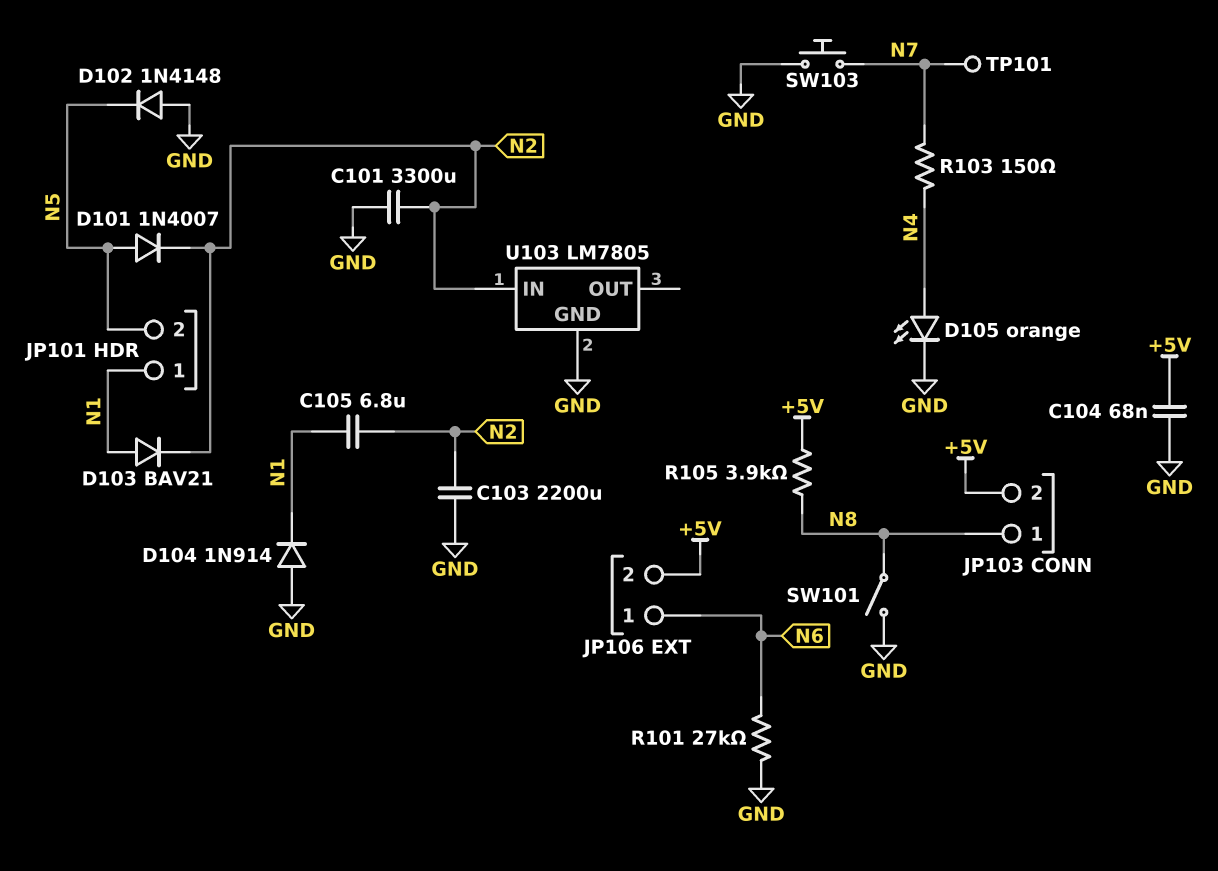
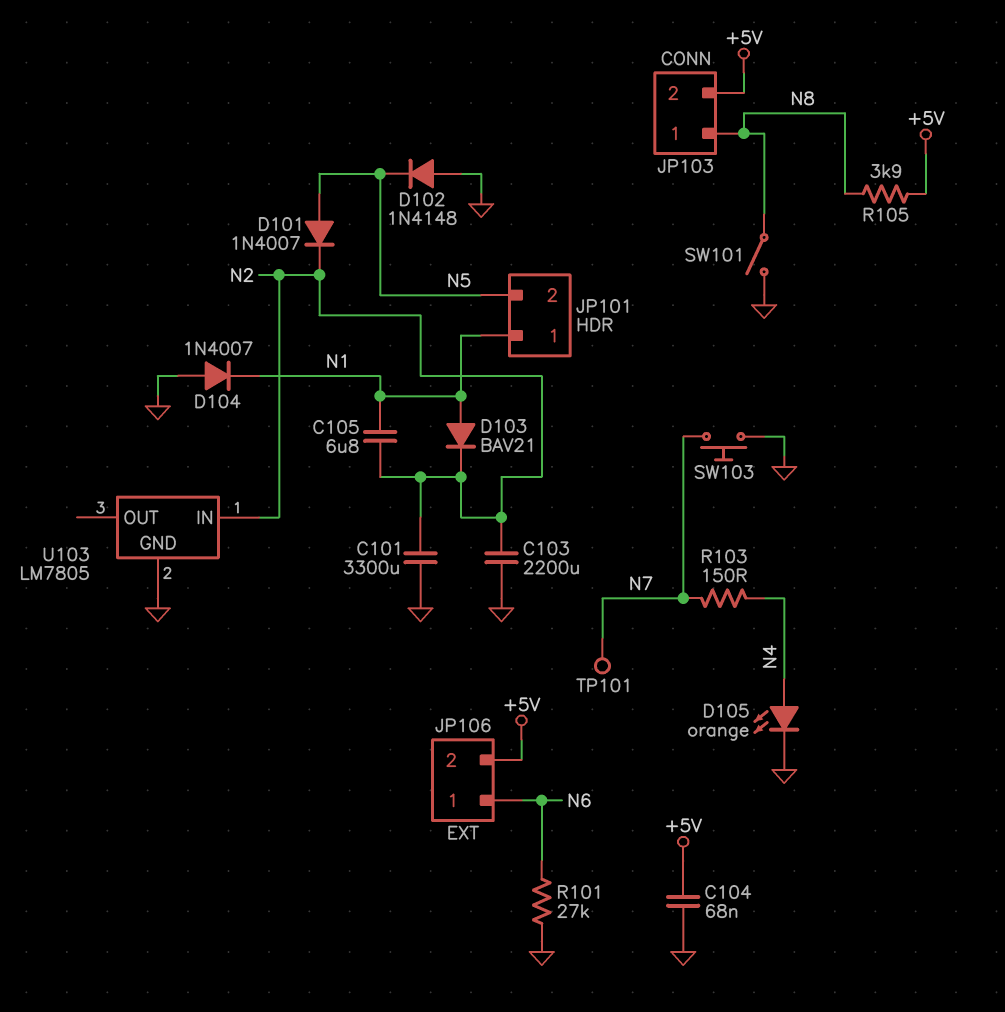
D104: diode 1N914 (A GND, K N1) -> diode 1N4007 (A GND, K N1)

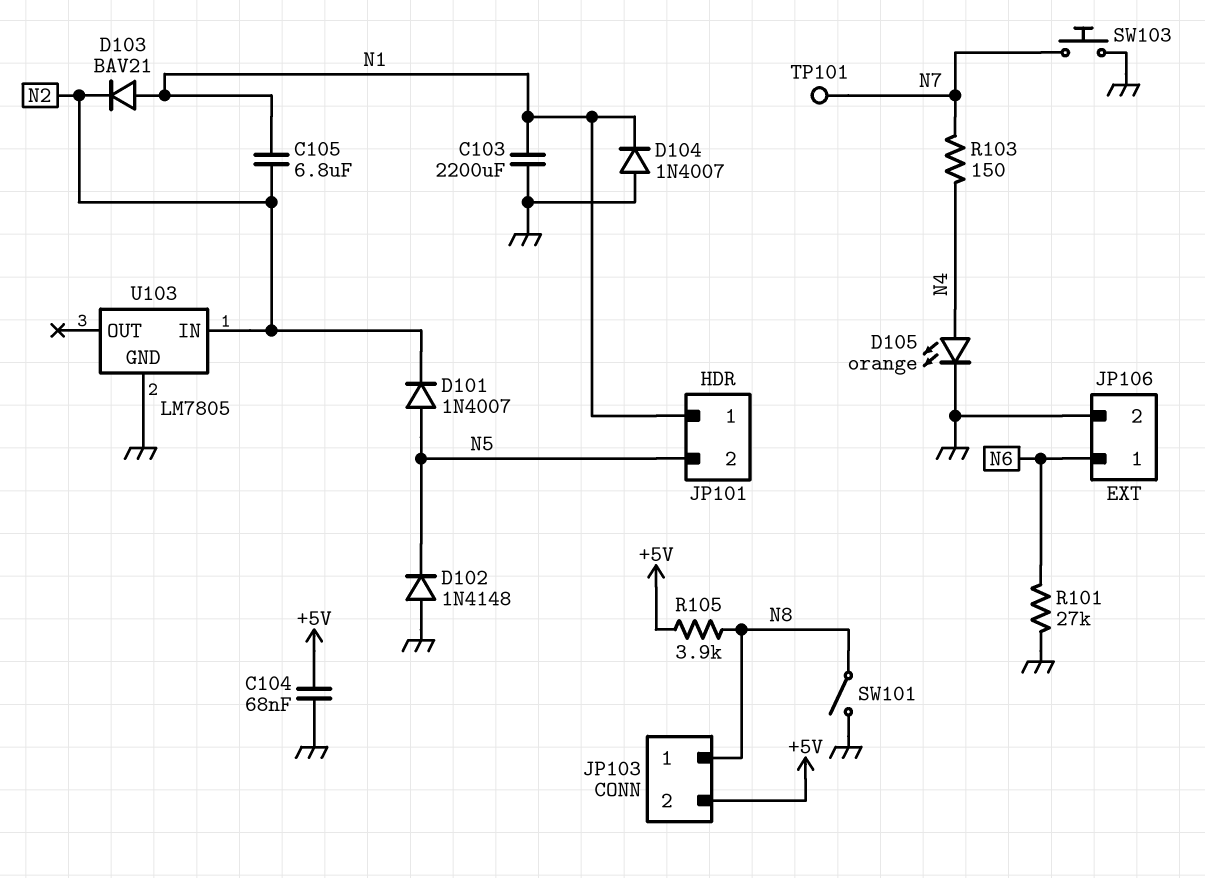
C101: 3300uF (GND, N2) -> none
C103: 2200uF (GND, N2) -> 2200uF (GND, N1)
JP106 pin 2: +5V -> GND

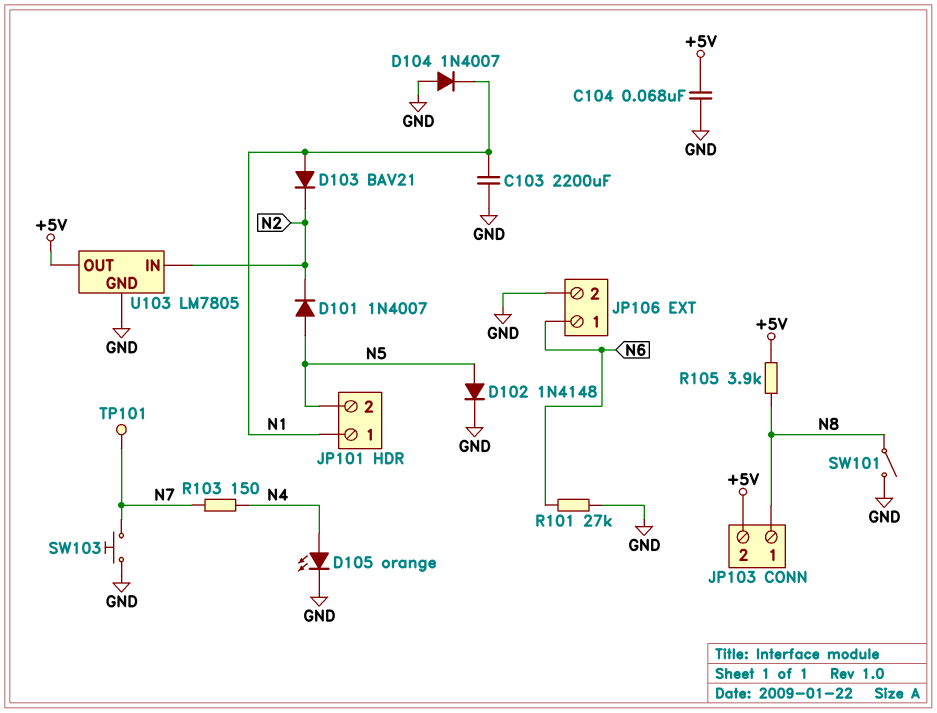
C105: 6.8uF (N1, N2) -> none
D102: diode 1N4148 (A GND, K N5) -> diode 1N4148 (A N5, K GND)
U103 pin OUT: none -> +5V

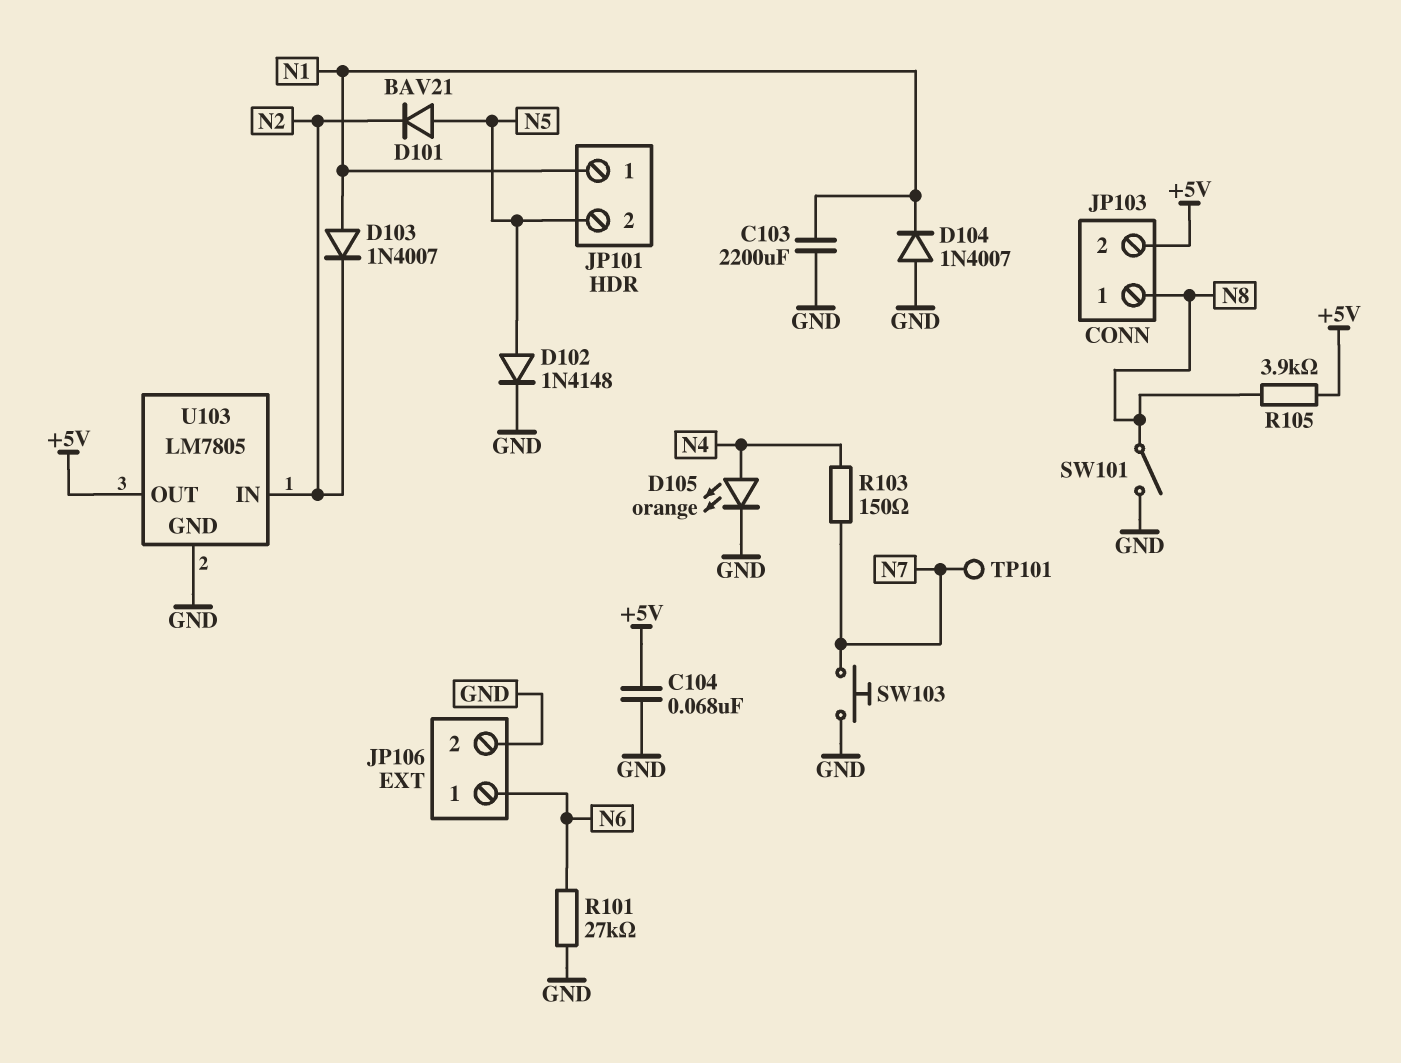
D101: diode 1N4007 (A N5, K N2) -> diode BAV21 (A N5, K N2)
D103: diode BAV21 (A N1, K N2) -> diode 1N4007 (A N1, K N2)

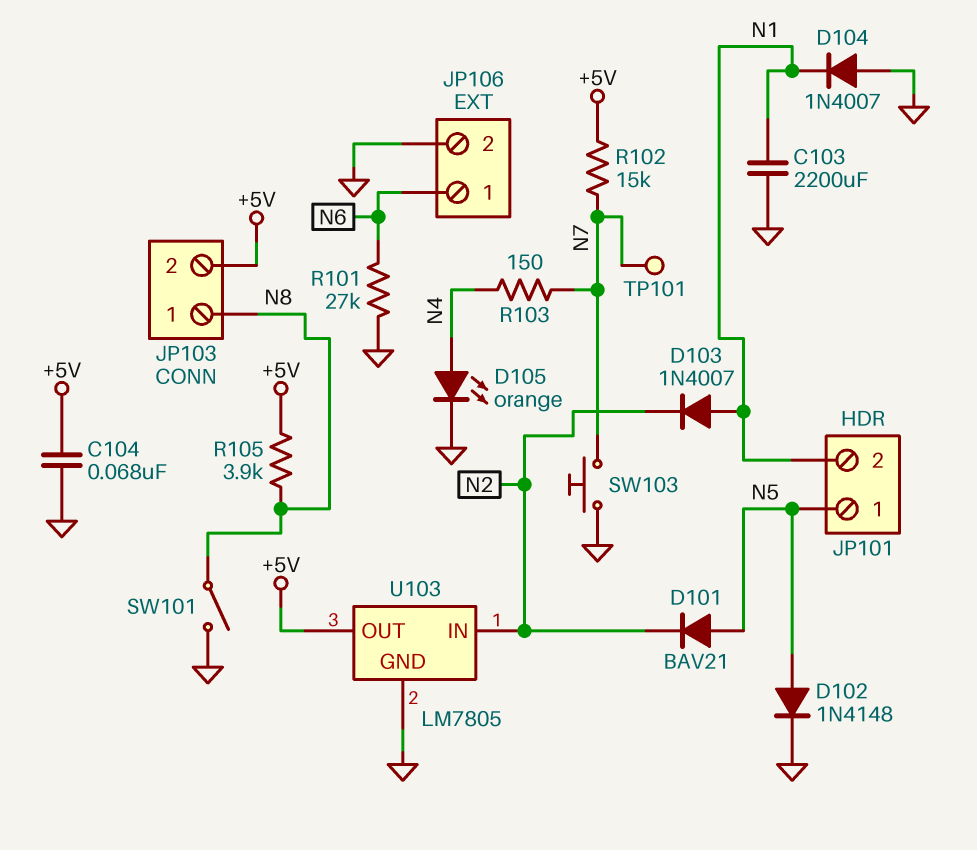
JP101 pin 1: N1 -> N5
JP101 pin 2: N5 -> N1
R102: none -> 15k (+5V, N7)

